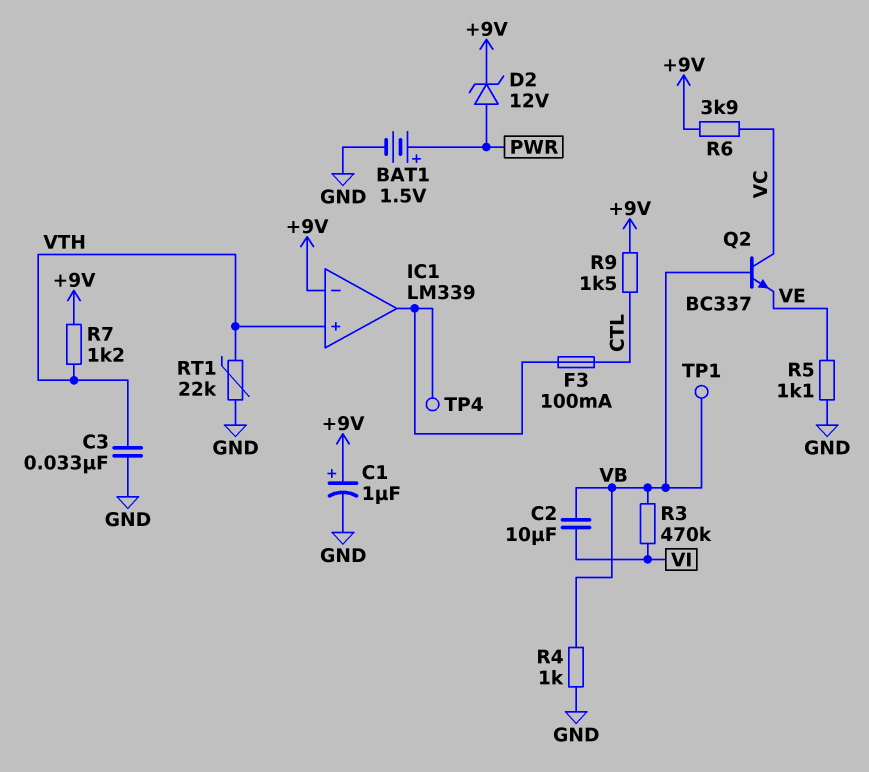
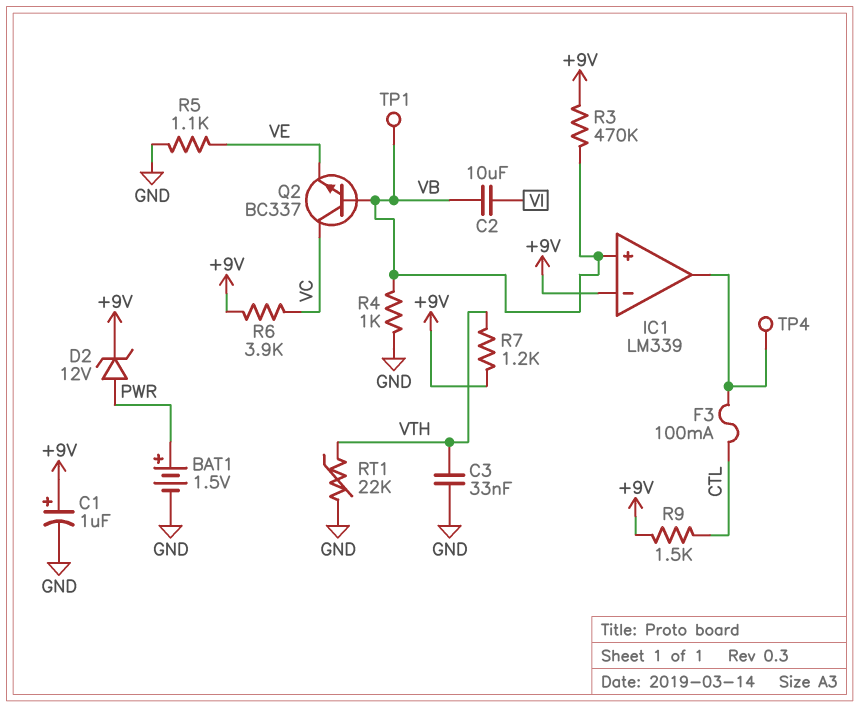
IC1 pin in+: VTH -> VB
R3: 470k (VB, VI) -> 470k (+9V, VB)

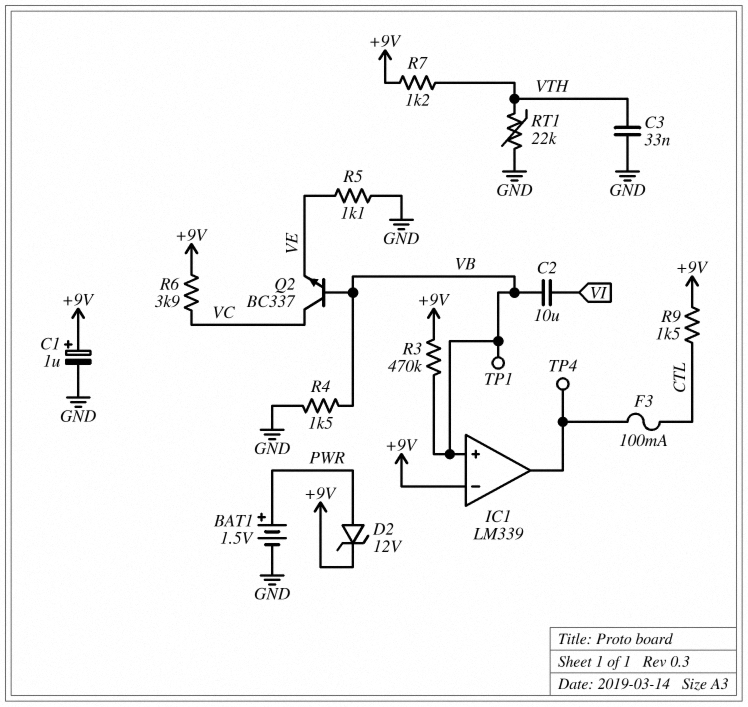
R4: 1k (GND, VB) -> 1.5k (GND, VB)

